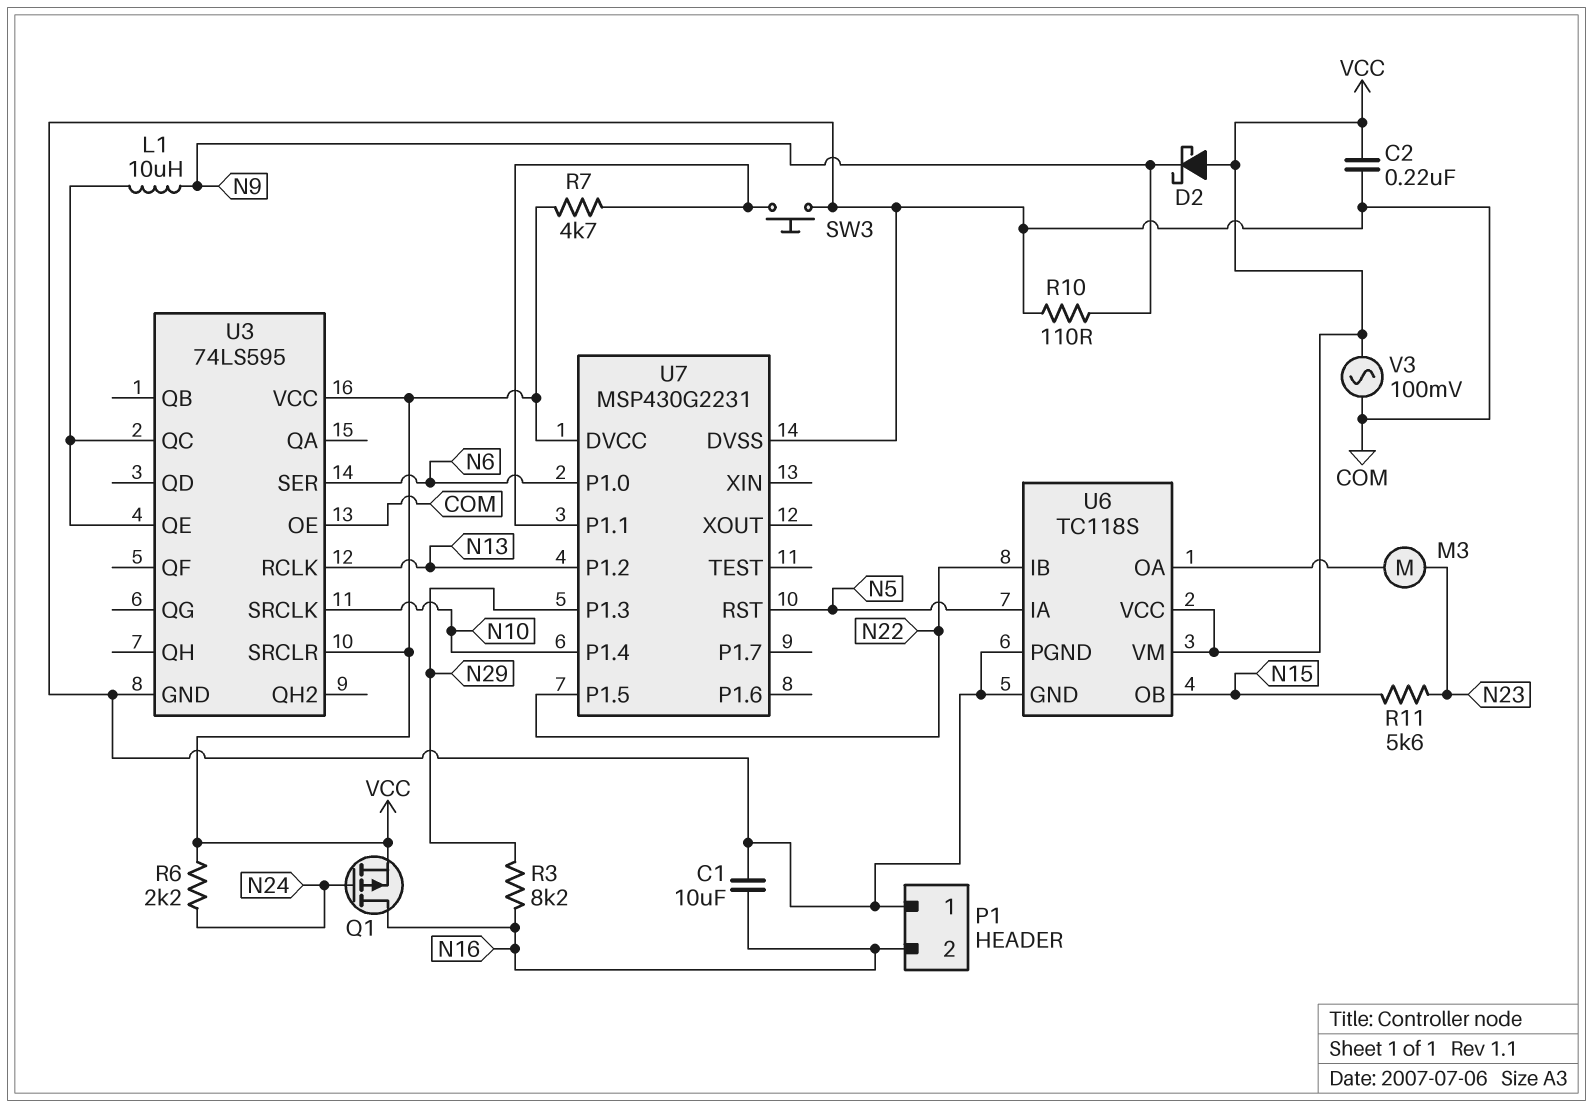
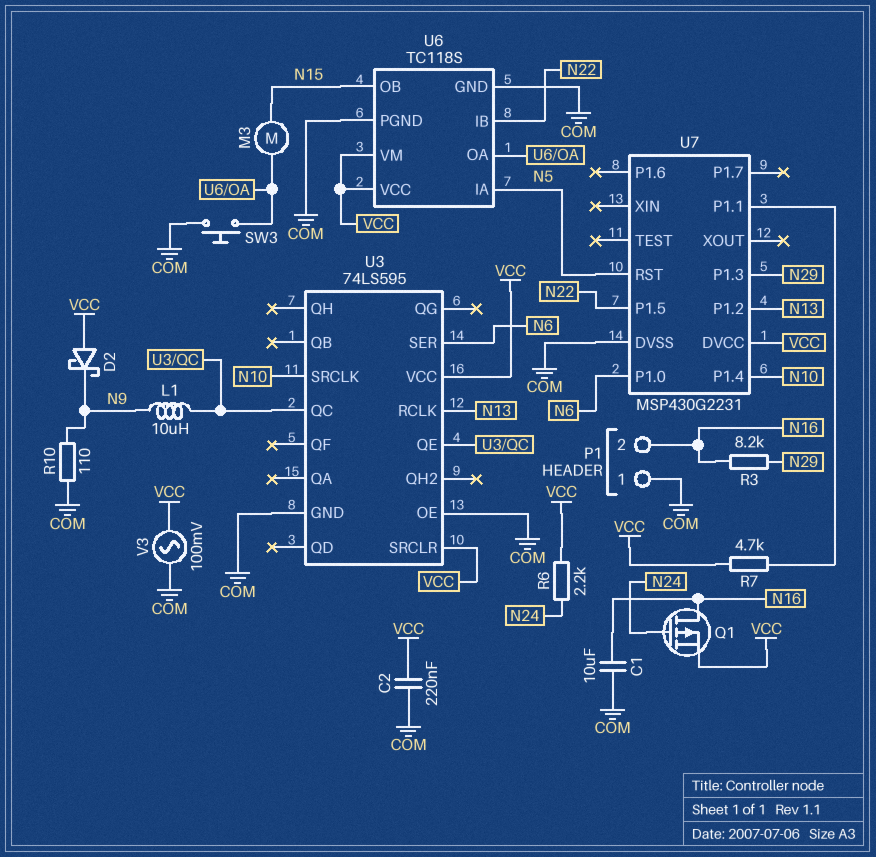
M3: motor (N23, U6/OA) -> motor (N15, U6/OA)
R11: 5.6k (N15, N23) -> none
SW3: button (COM, U7/P1.1) -> button (COM, U6/OA)

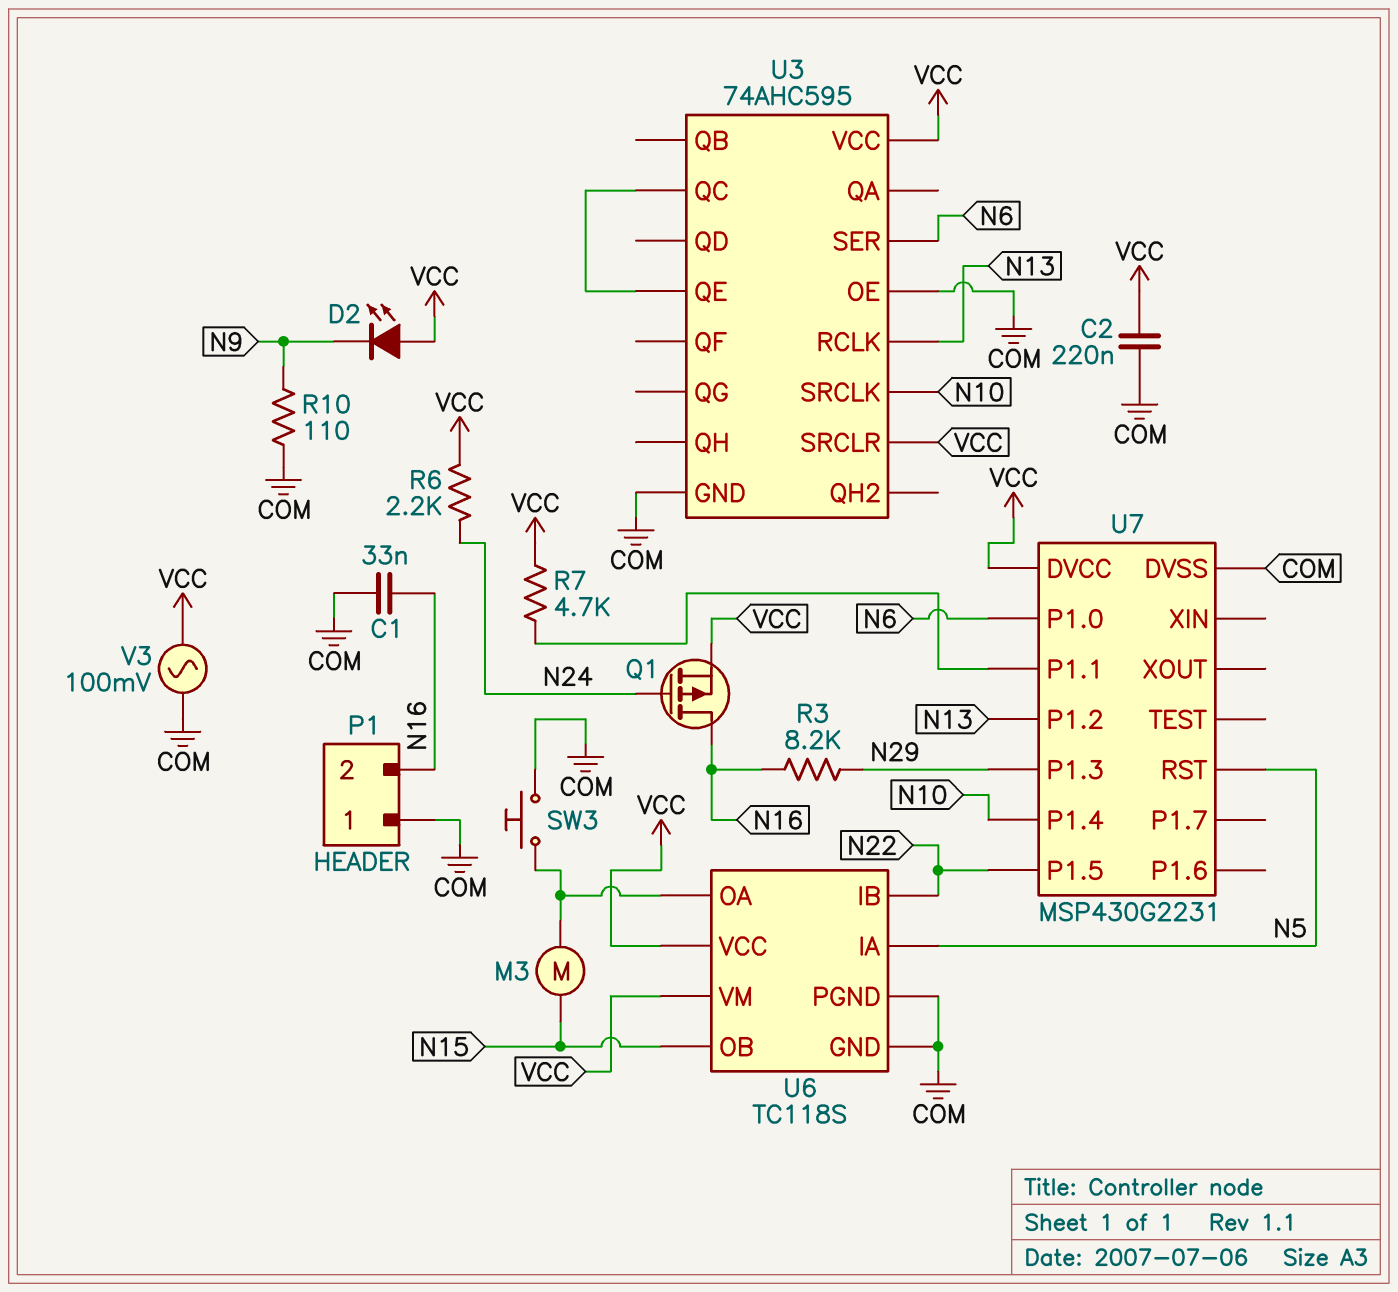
C1: 10uF (COM, N16) -> 33nF (COM, N16)
D2: schottky (A VCC, K N9) -> LED (A VCC, K N9)
L1: 10uH (N9, U3/QC) -> none
U3: 74LS595 -> 74AHC595

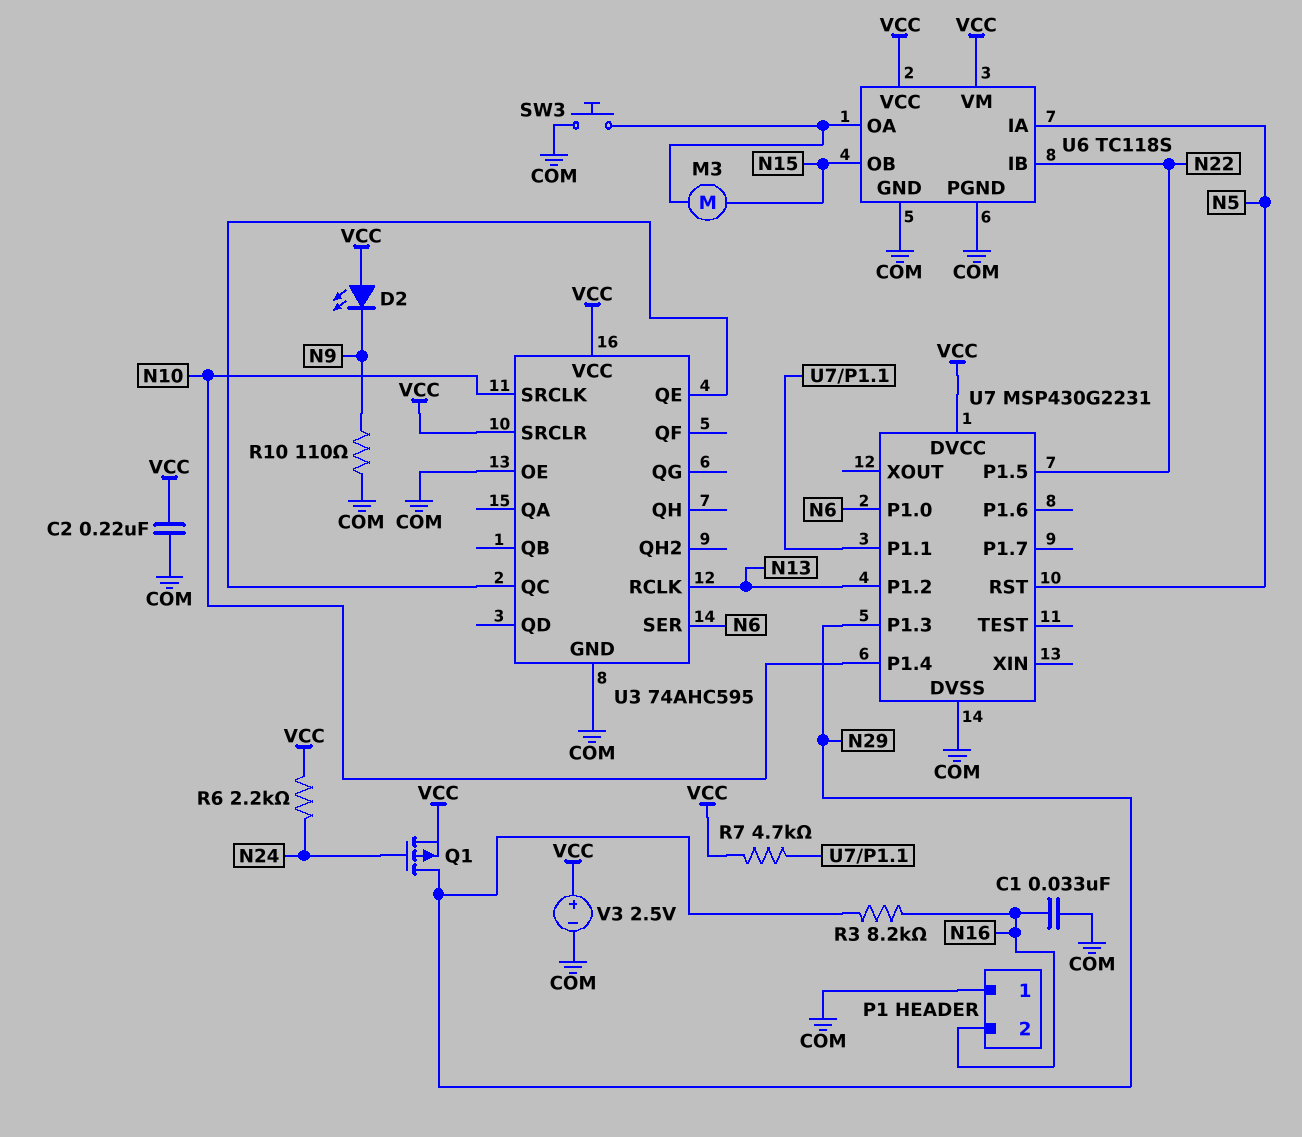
Q1: PMOS (G N24, D N16, S VCC) -> PMOS (G N24, D N29, S VCC)
V3: AC 100mV (COM, VCC) -> 2.5V (plus VCC, minus COM)

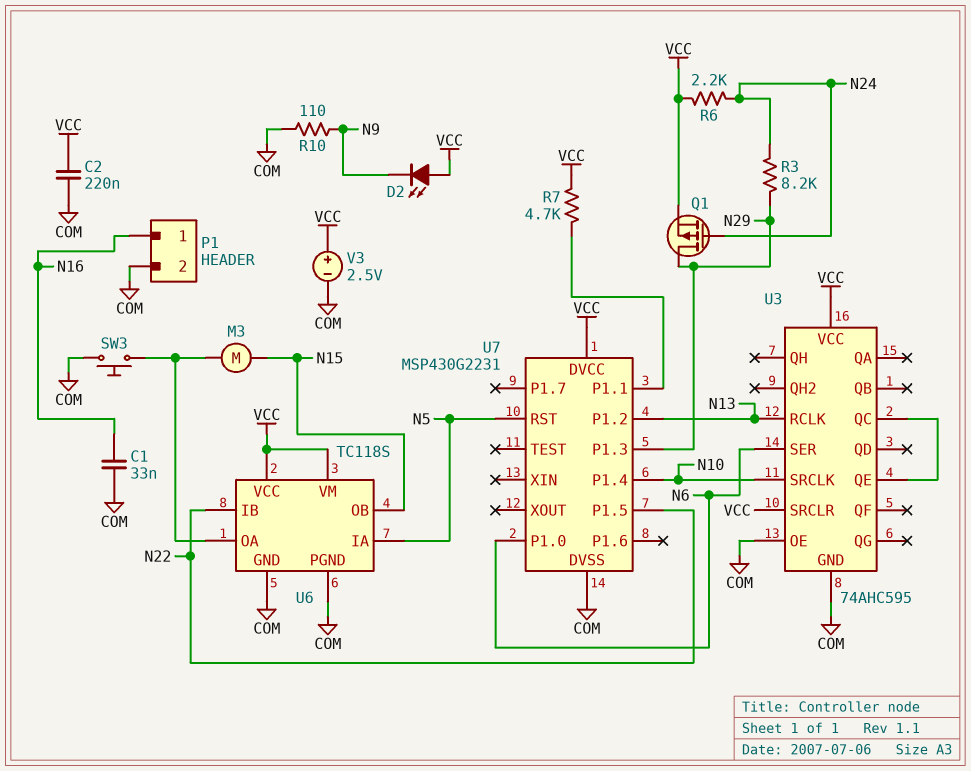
P1 pin 1: COM -> N16
P1 pin 2: N16 -> COM
R3: 8.2k (N16, N29) -> 8.2k (N24, N29)

